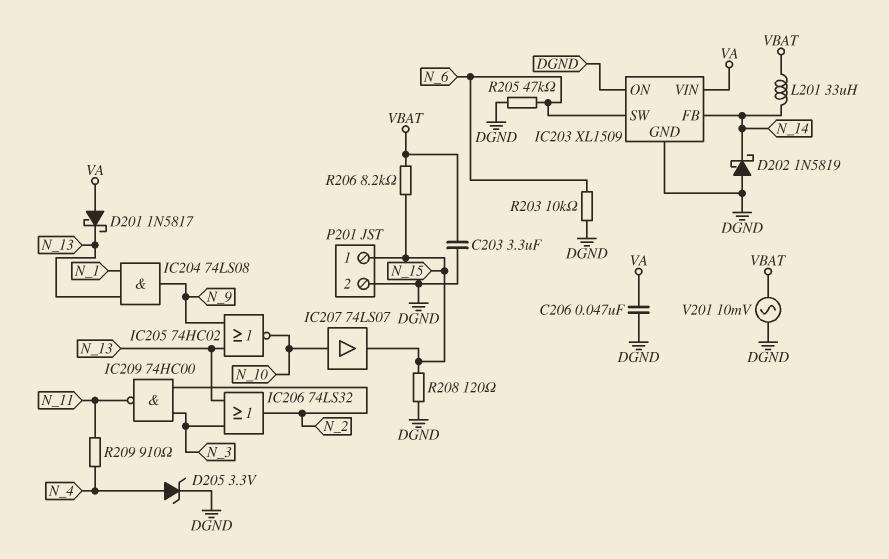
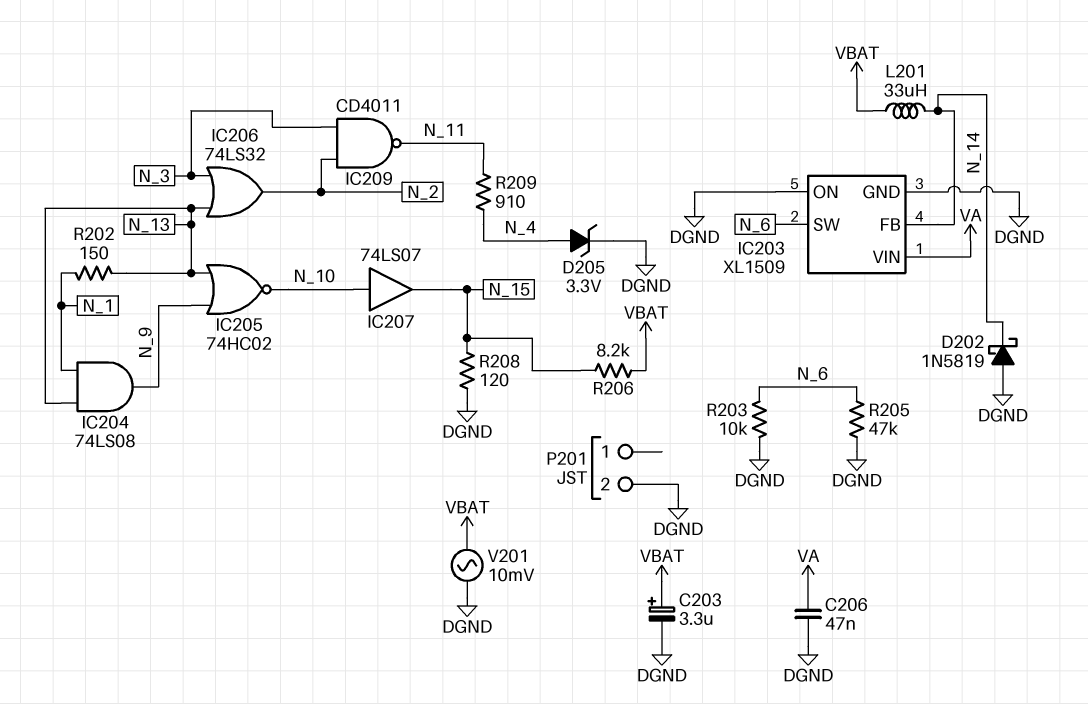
C203: 3.3uF (DGND, VBAT) -> 3.3uF (plus VBAT, minus DGND)
D201: schottky 1N5817 (A VA, K N_13) -> none
IC209: NAND 74HC00 (in N_2, in N_3, out N_11) -> NAND CD4011 (in N_2, in N_3, out N_11)
P201 pin 1: N_15 -> none
R202: none -> 150 (N_1, N_13)

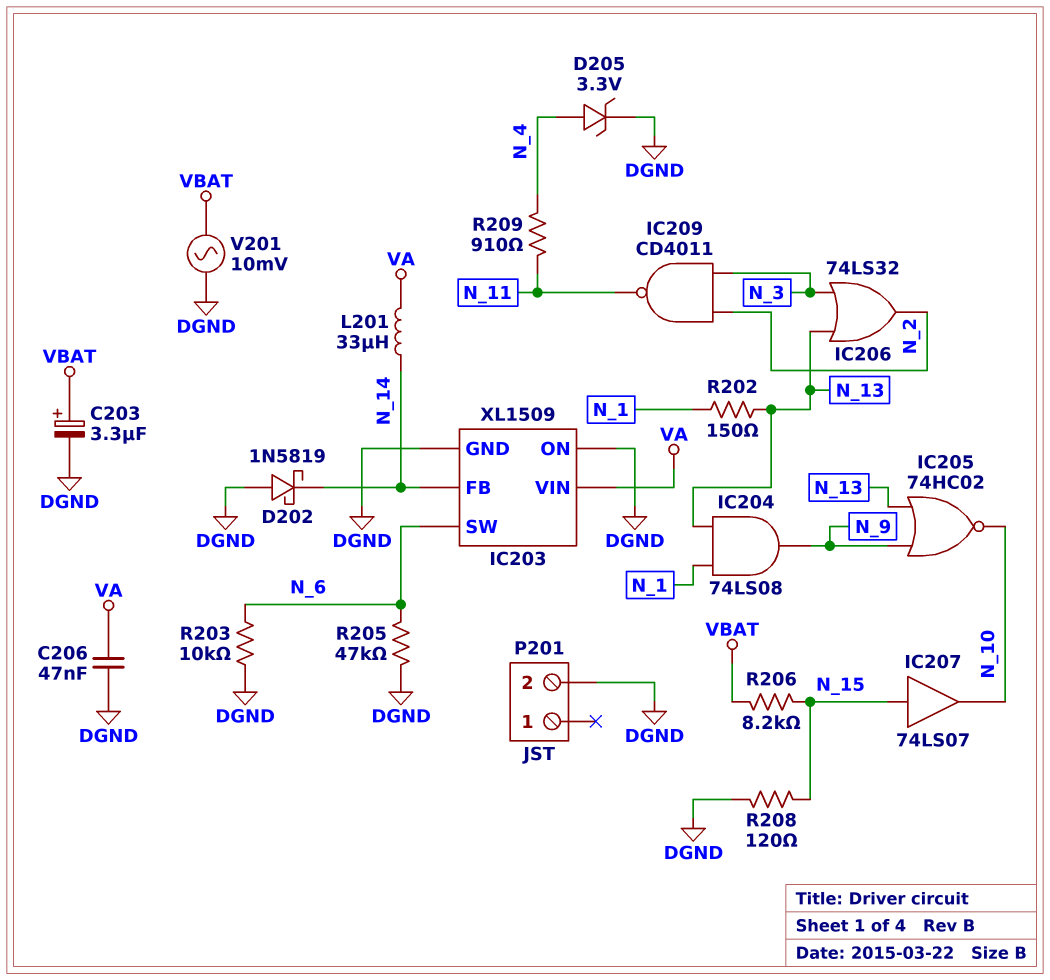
IC207: buffer 74LS07 (in N_10, out N_15) -> buffer 74LS07 (in N_15, out N_10)
L201: 33uH (N_14, VBAT) -> 33uH (N_14, VA)

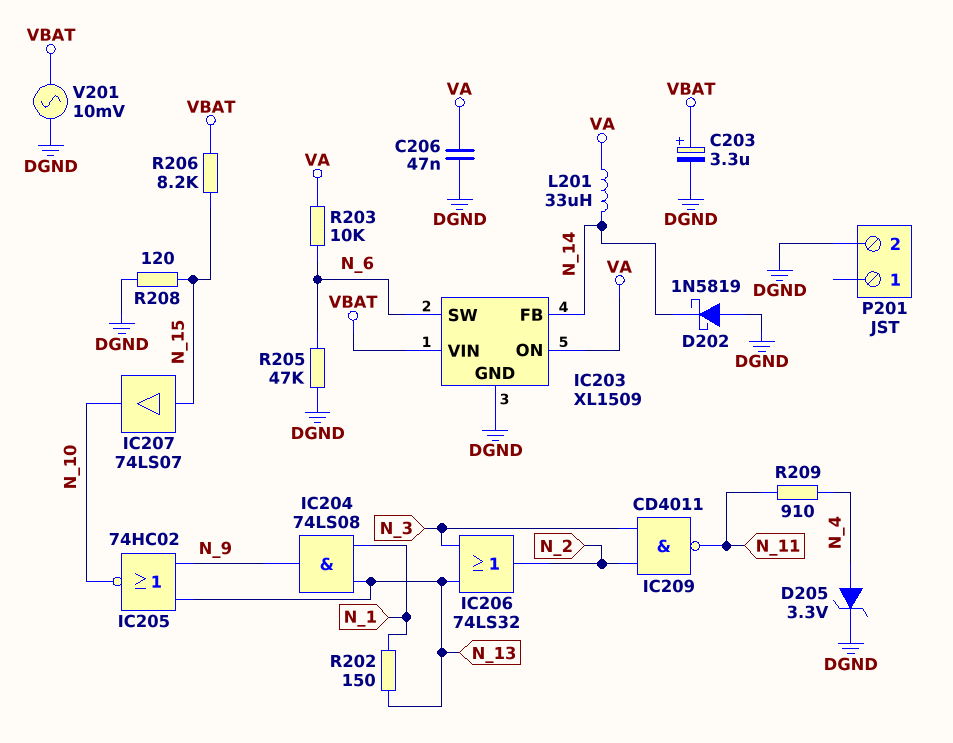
IC203 pin ON: DGND -> VA
IC203 pin VIN: VA -> VBAT
R203: 10k (DGND, N_6) -> 10k (N_6, VA)

